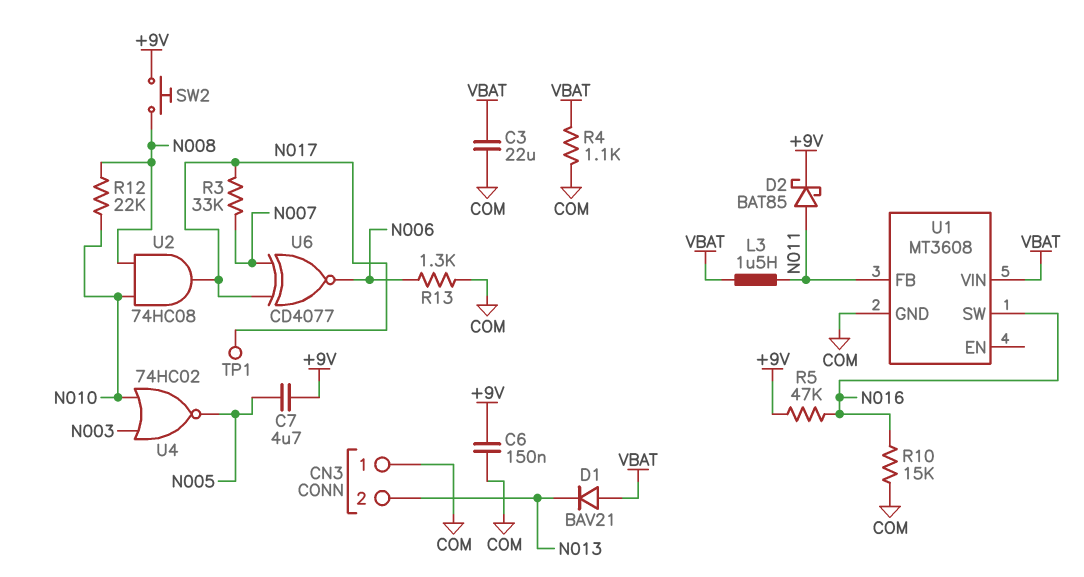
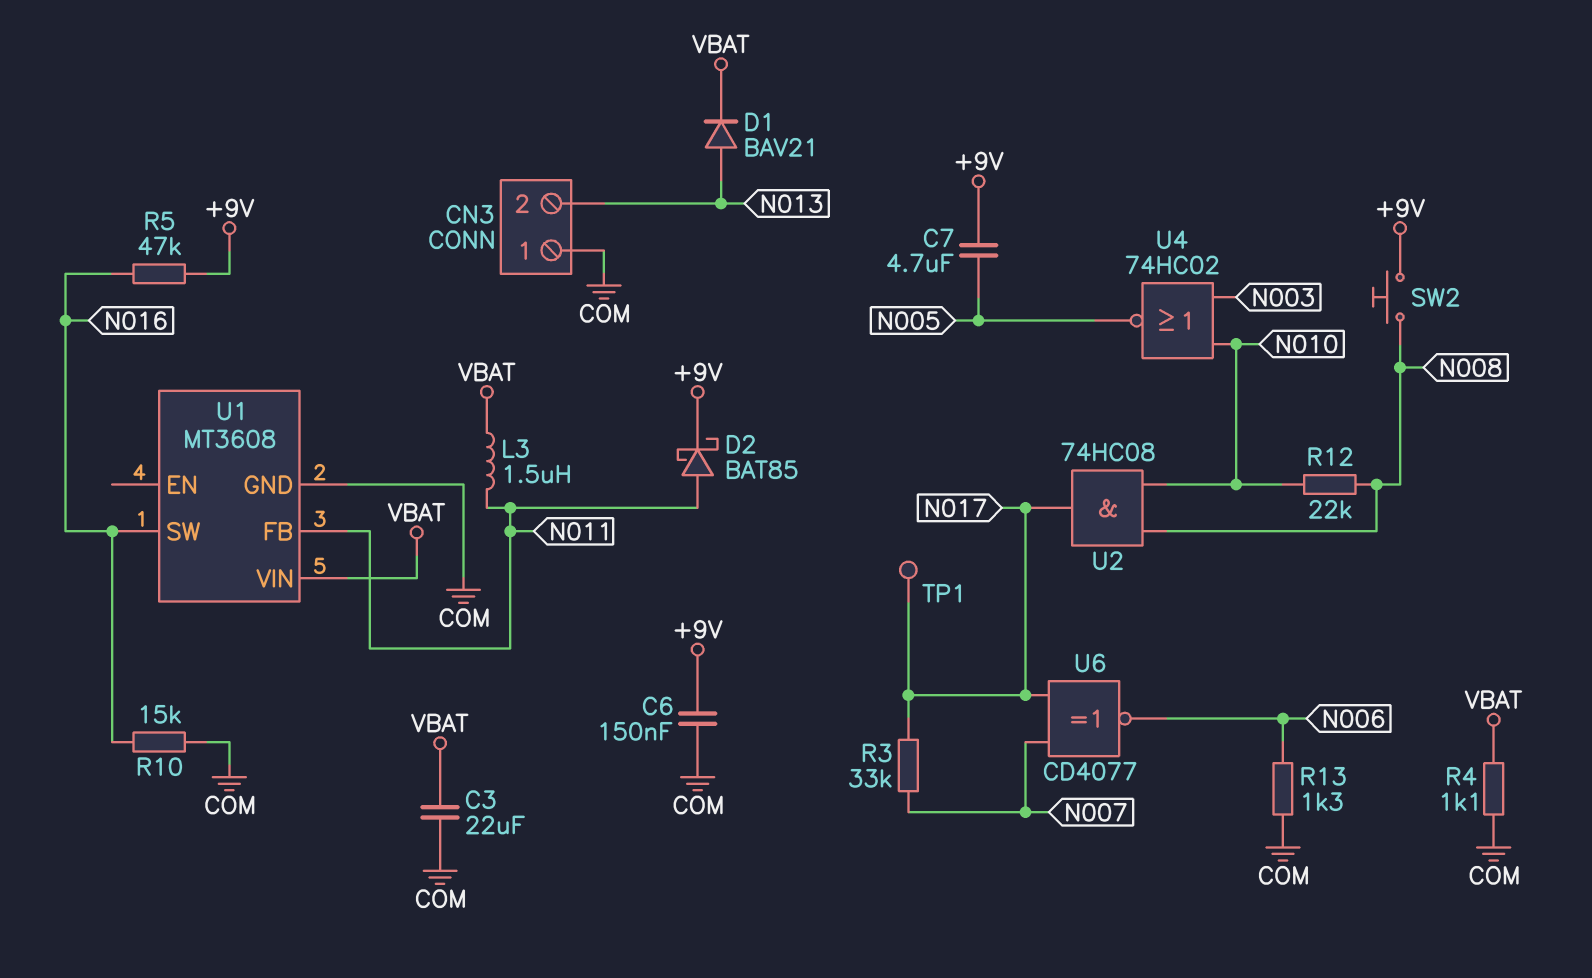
D1: diode BAV21 (A VBAT, K N013) -> diode BAV21 (A N013, K VBAT)

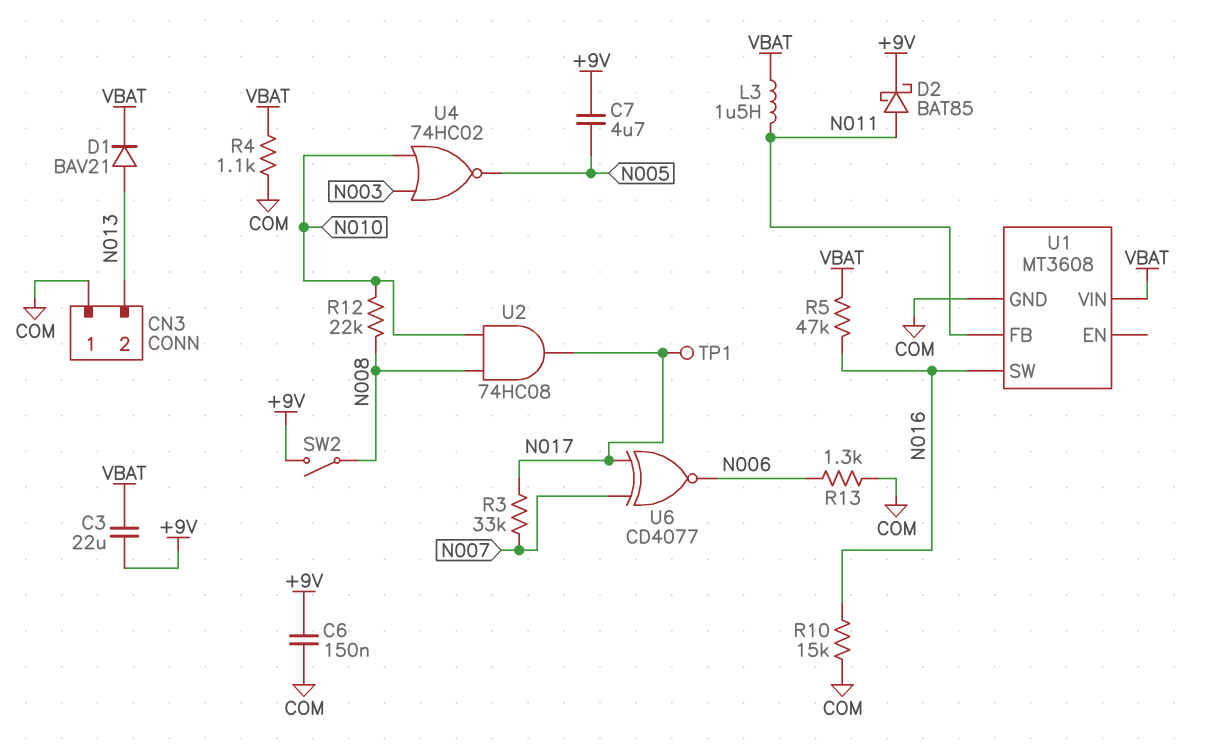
C3: 22uF (COM, VBAT) -> 22uF (+9V, VBAT)
R5: 47k (+9V, N016) -> 47k (N016, VBAT)
SW2: button (+9V, N008) -> switch (+9V, N008)

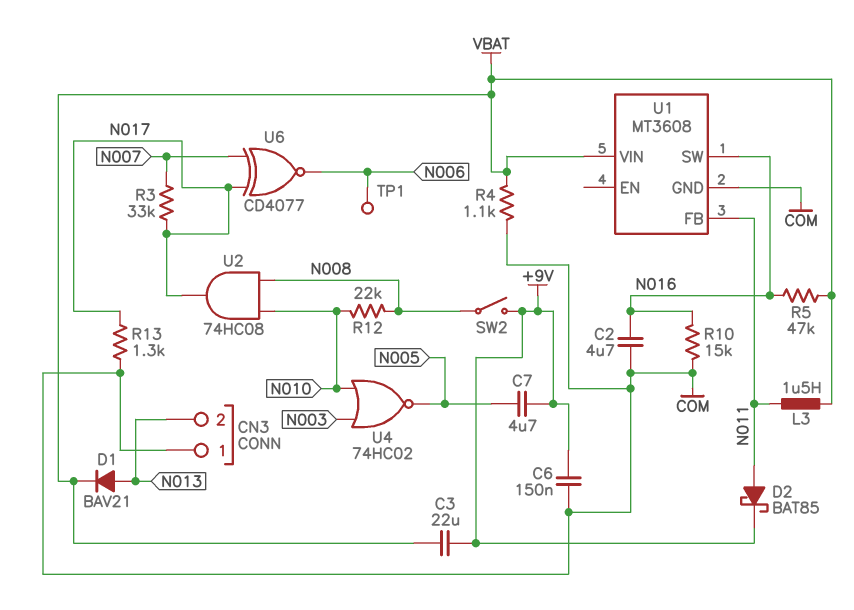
C2: none -> 4.7uF (COM, N016)
R13: 1.3k (COM, N006) -> 1.3k (COM, N017)
TP1: test point (N017) -> test point (N006)

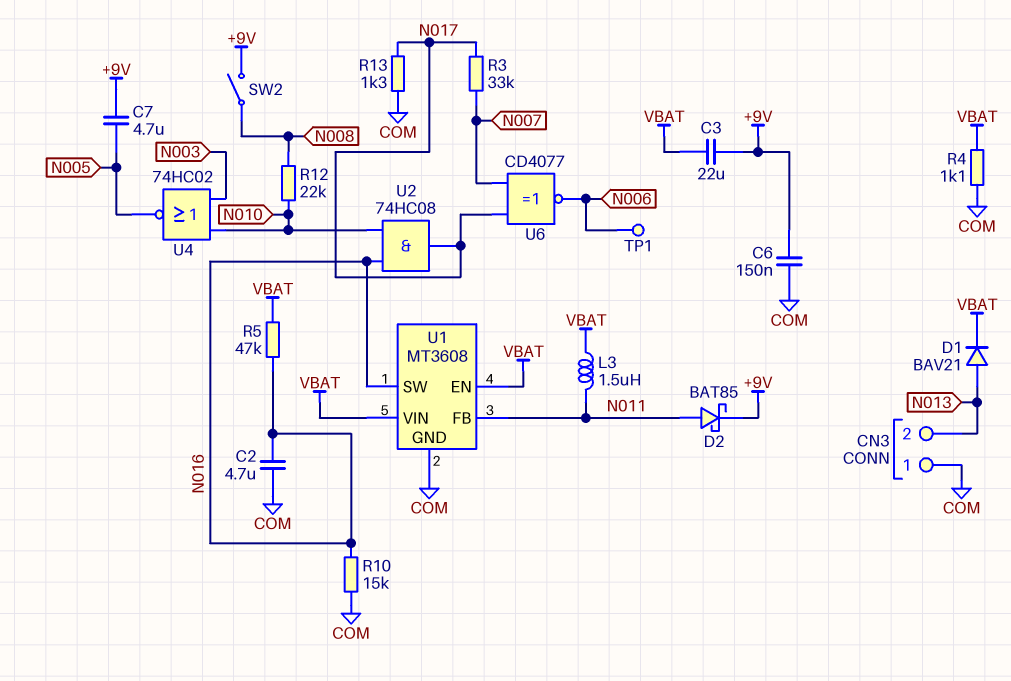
U1 pin EN: none -> VBAT
U2: AND 74HC08 (in N008, in N010, out N017) -> AND 74HC08 (in N010, in N016, out N017)

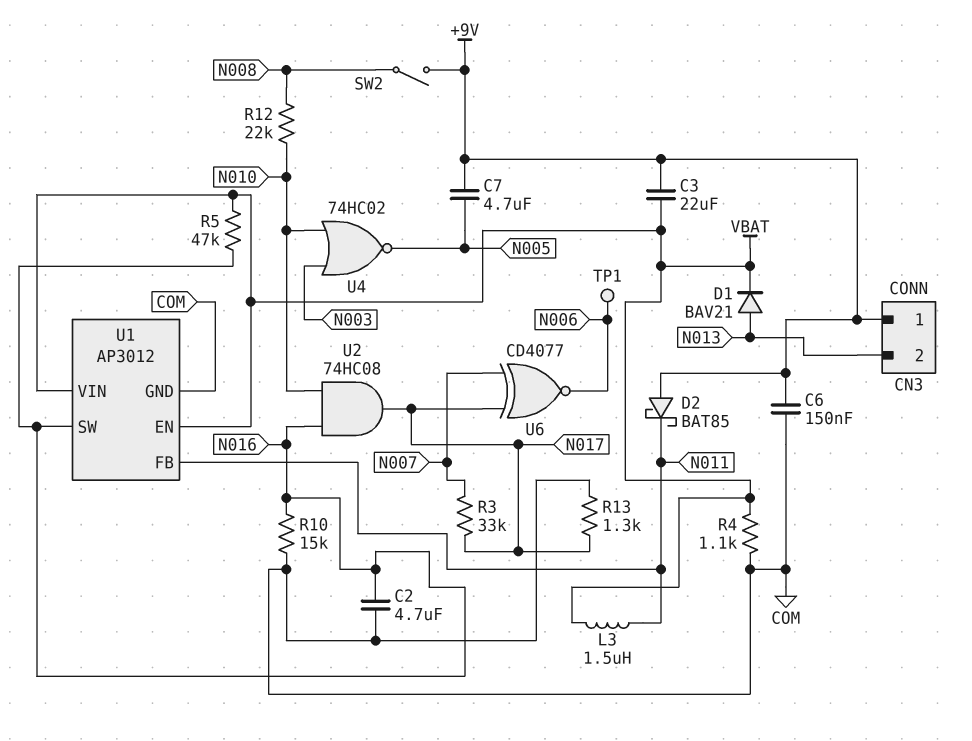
CN3 pin 1: COM -> +9V
D2: schottky BAT85 (A N011, K +9V) -> schottky BAT85 (A +9V, K N011)
U1: MT3608 -> AP3012

